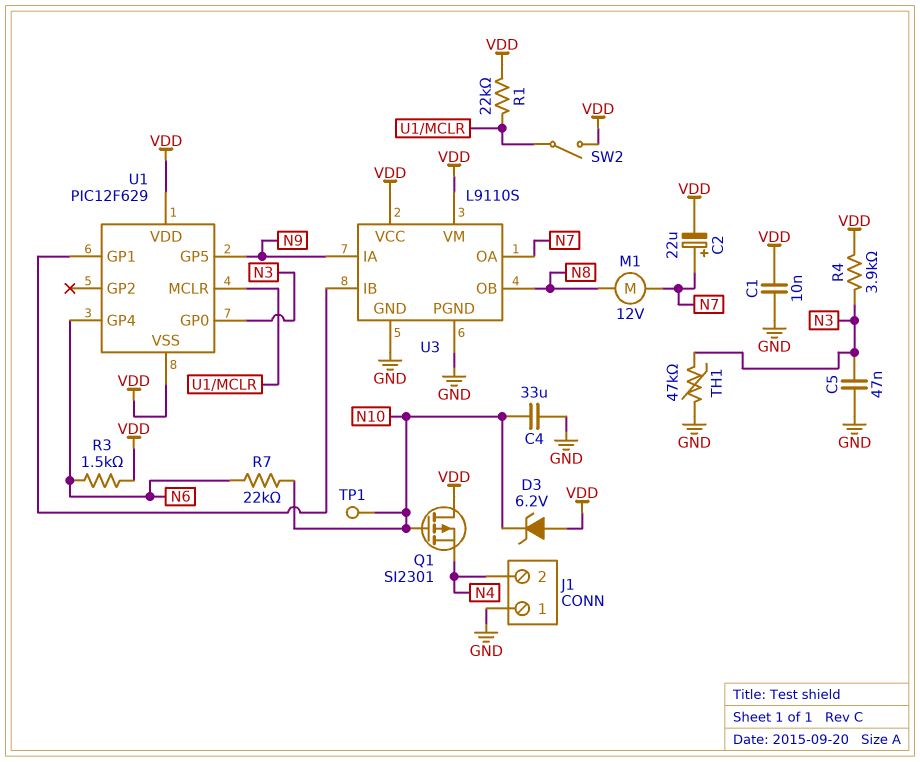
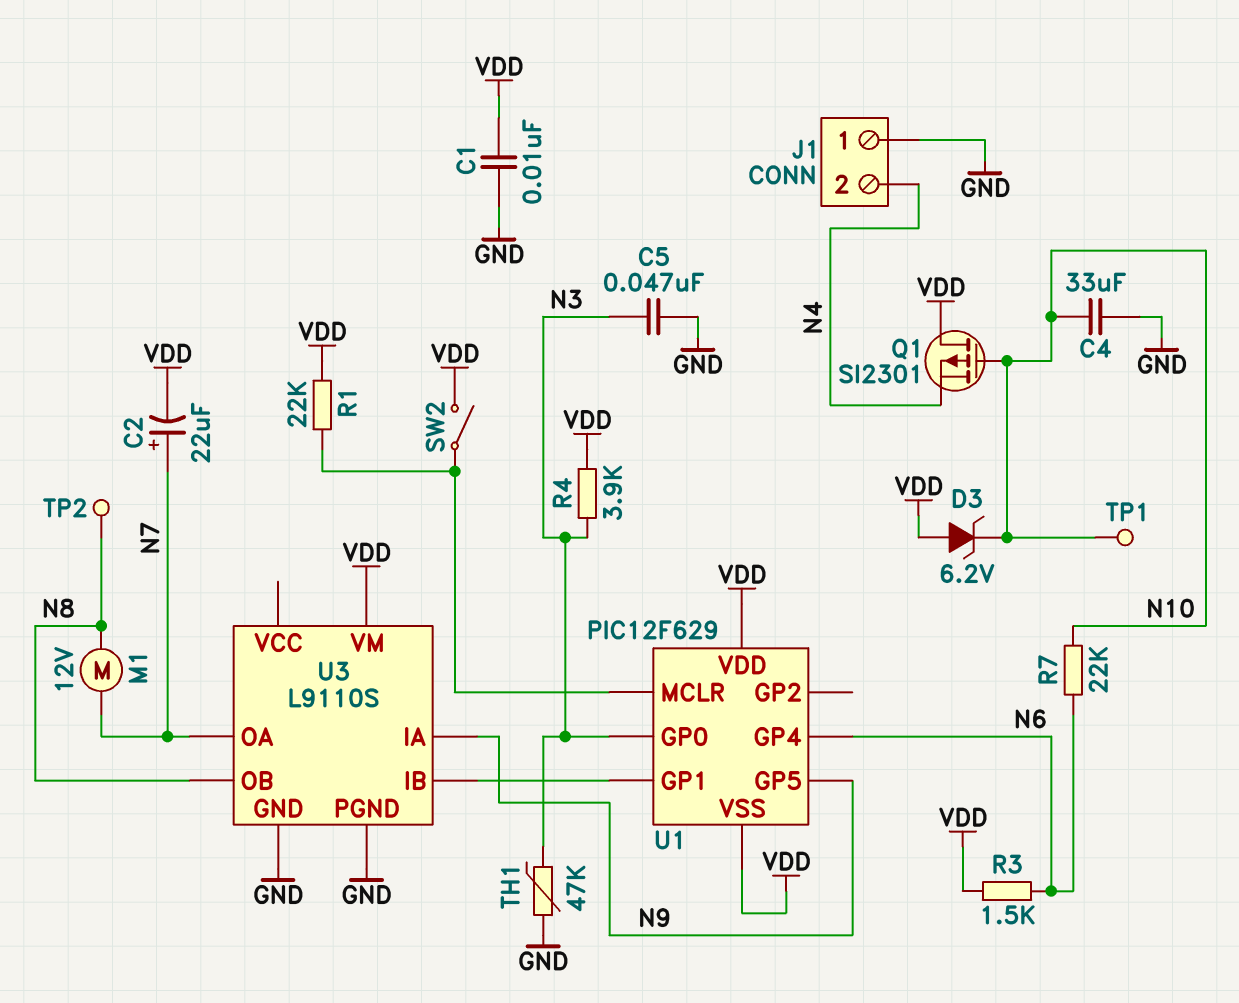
TP2: none -> test point (N8)
U3 pin VCC: VDD -> none

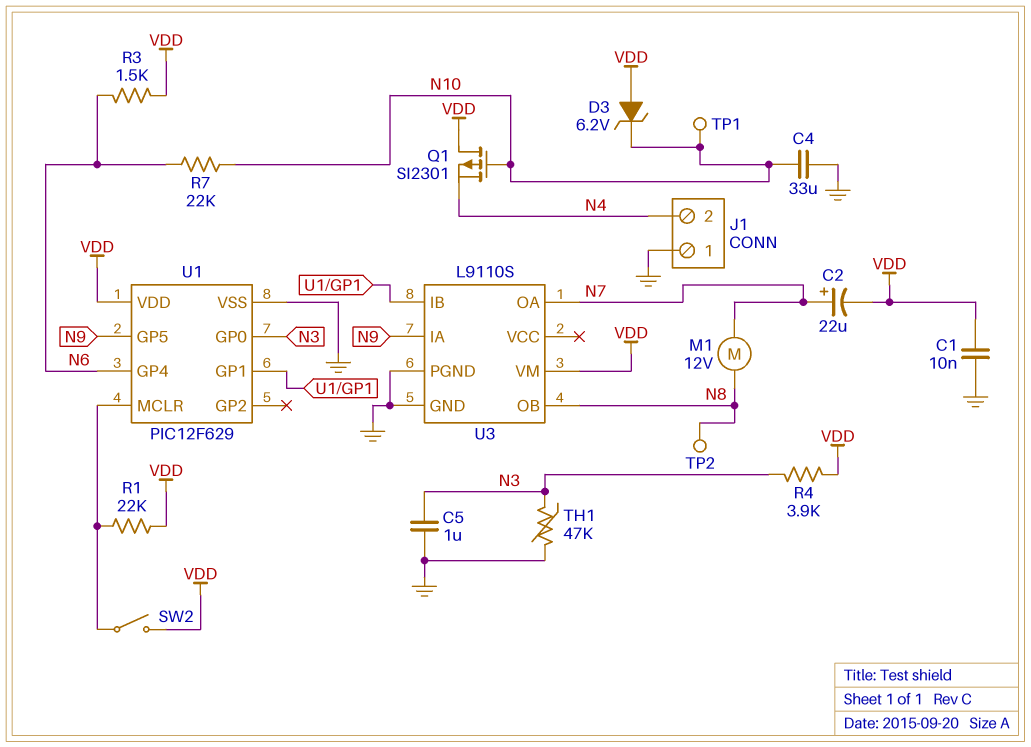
C5: 47nF (GND, N3) -> 1uF (GND, N3)
U1 pin VSS: VDD -> GND

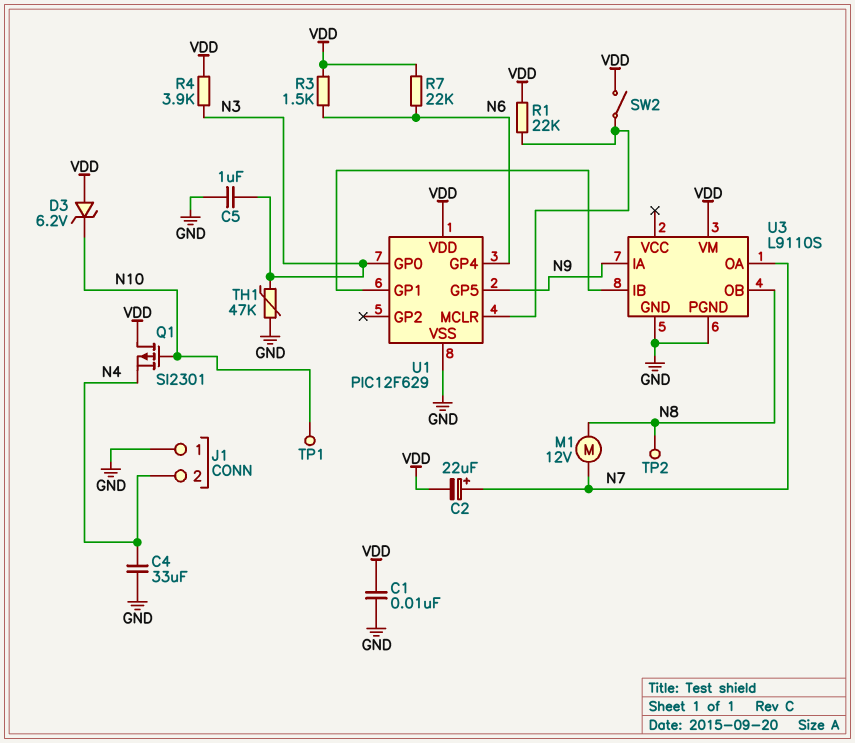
C4: 33uF (GND, N10) -> 33uF (GND, N4)
R7: 22k (N6, N10) -> 22k (N6, VDD)

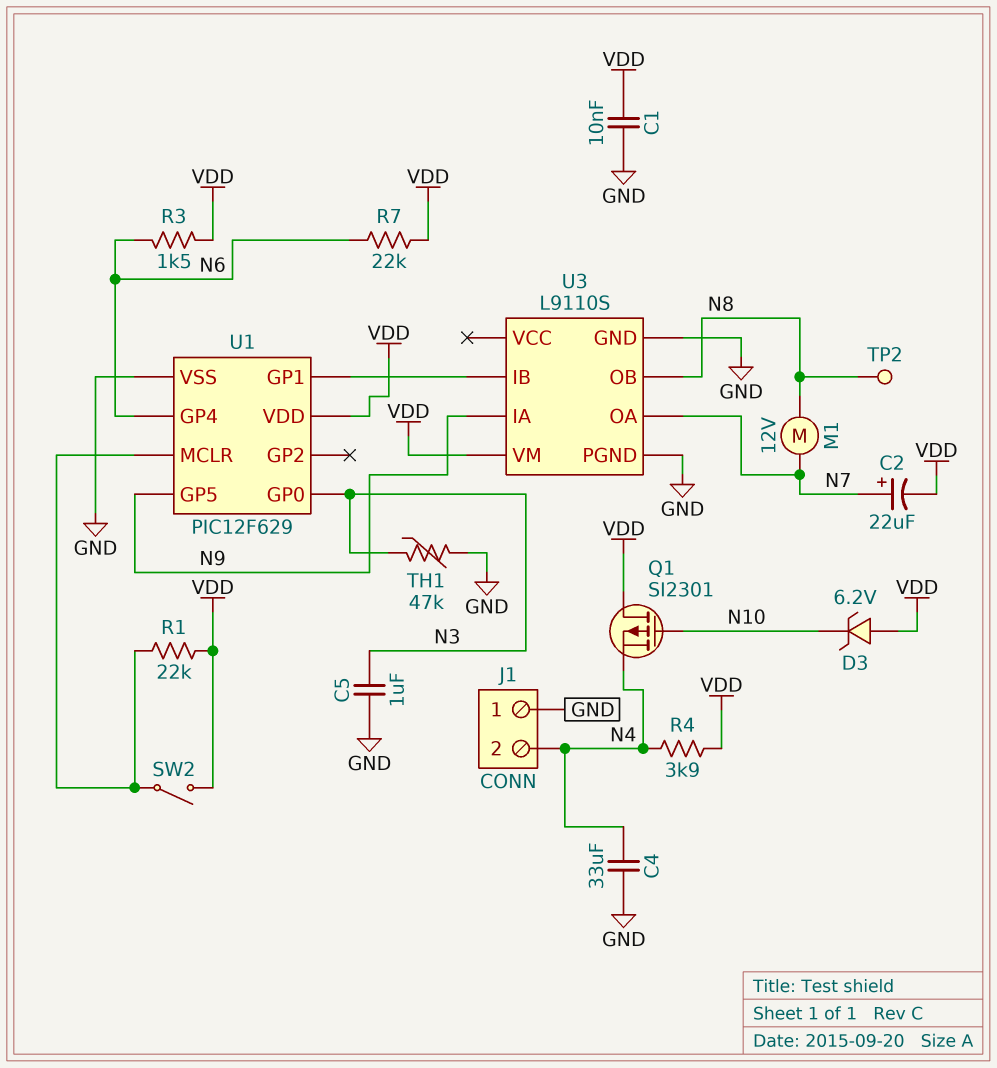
R4: 3.9k (N3, VDD) -> 3.9k (N4, VDD)
TP1: test point (N10) -> none

